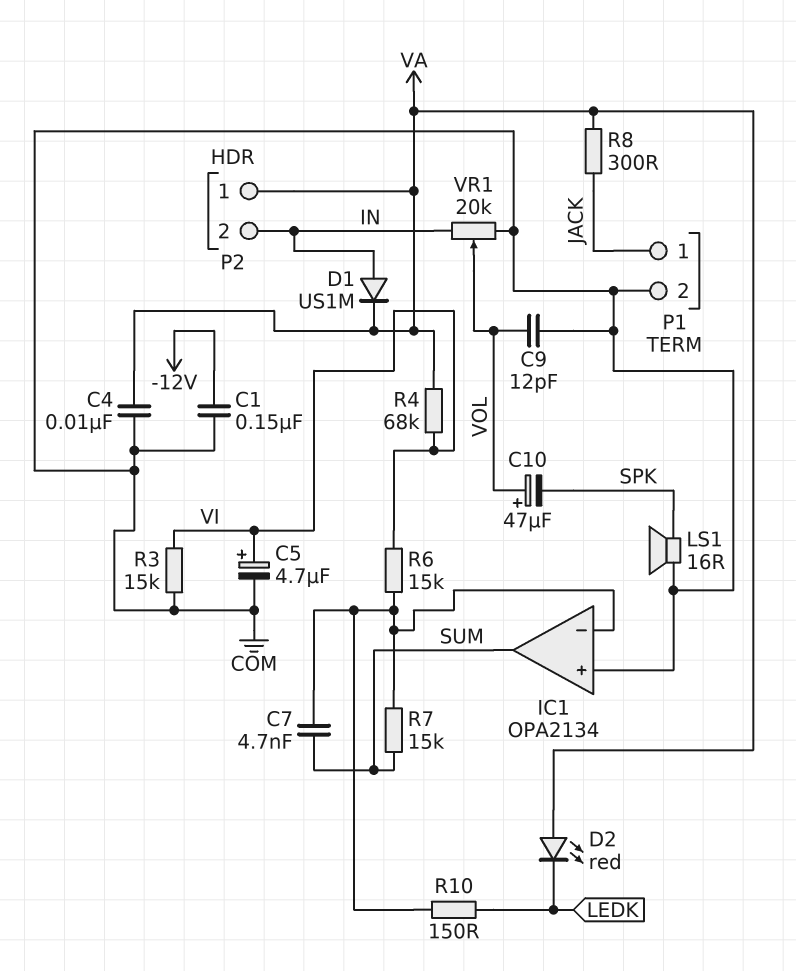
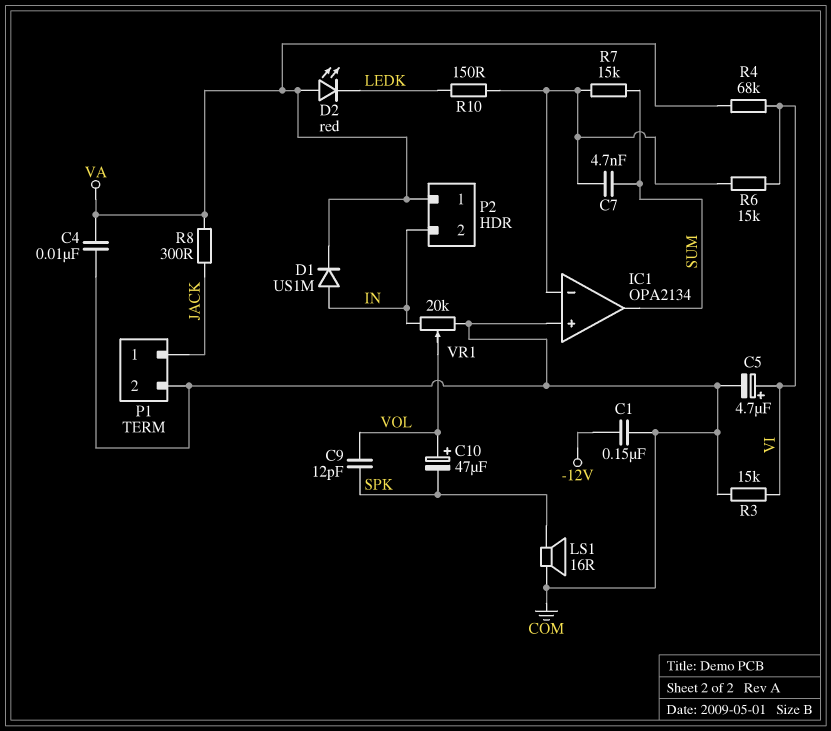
C9: 12pF (COM, VOL) -> 12pF (SPK, VOL)

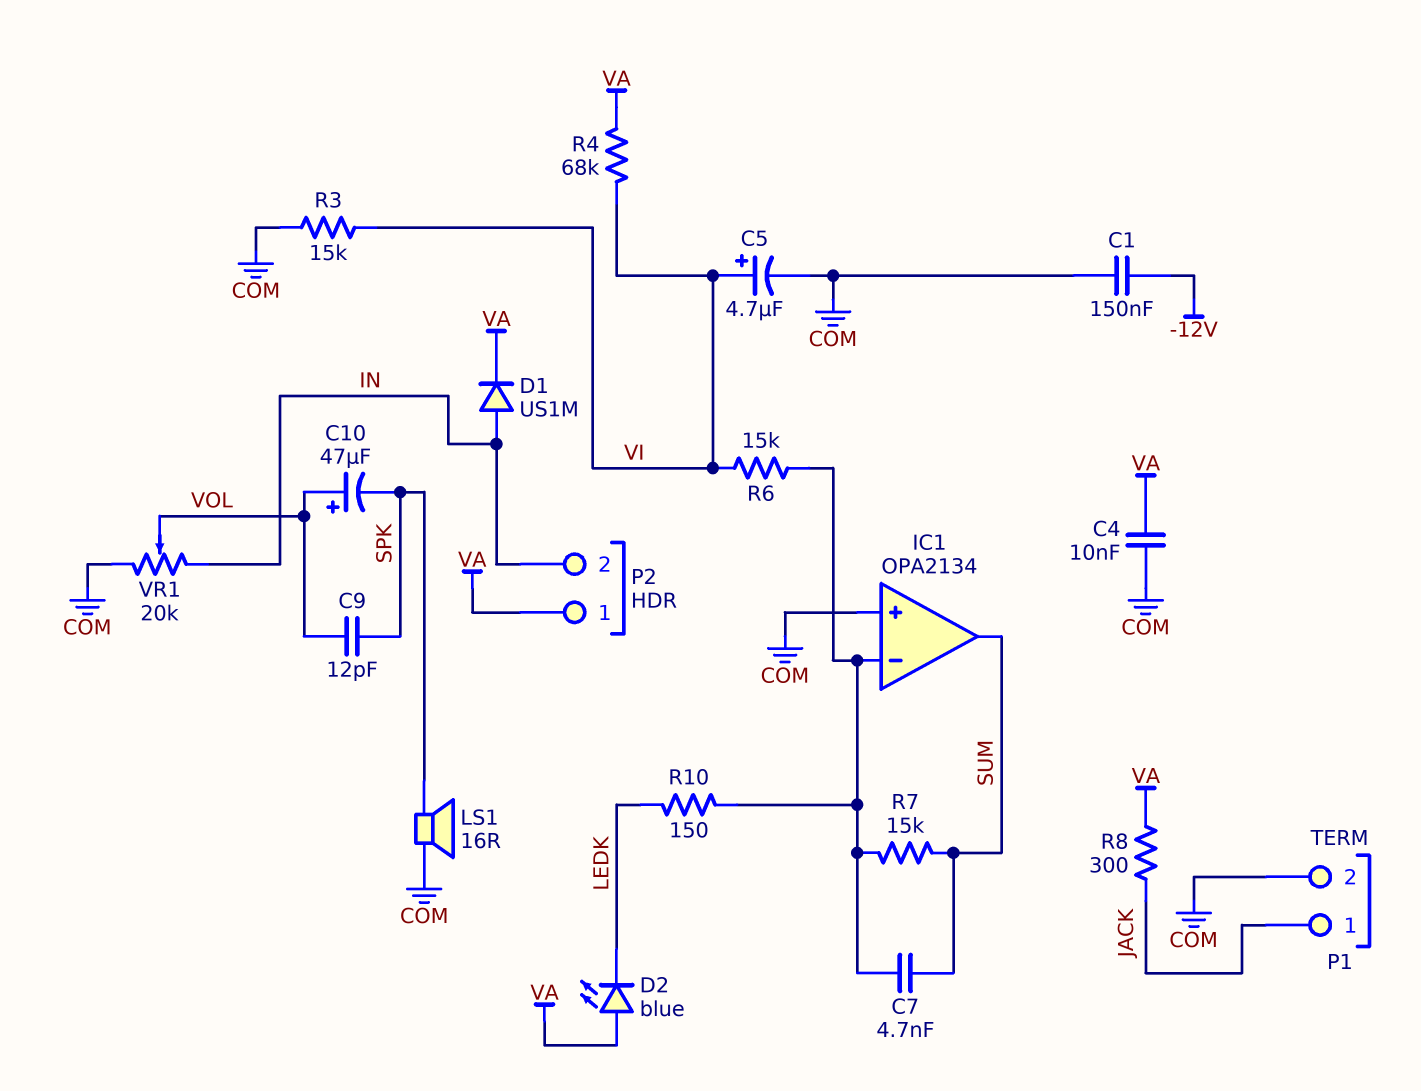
D2: LED red (A VA, K LEDK) -> LED blue (A VA, K LEDK)

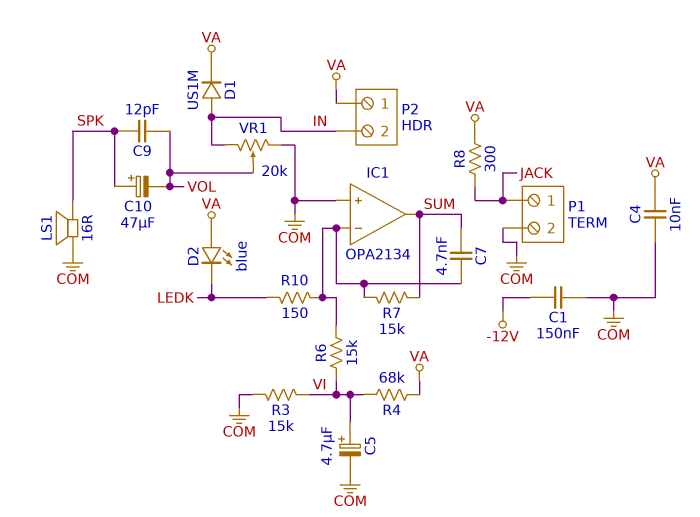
C10: 47uF (plus VOL, minus SPK) -> 47uF (plus SPK, minus VOL)

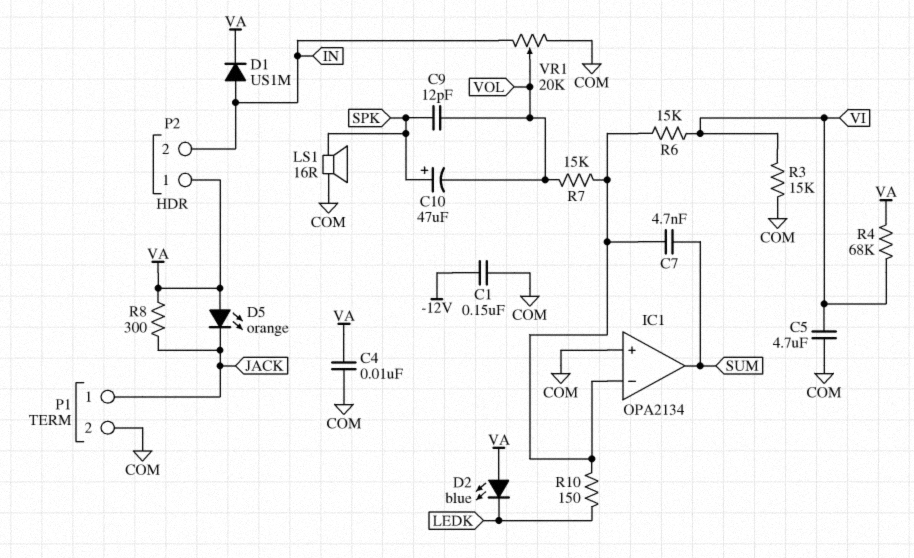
C5: 4.7uF (plus VI, minus COM) -> 4.7uF (COM, VI)
D5: none -> LED orange (A VA, K JACK)
R7: 15k (IC1/in-, SUM) -> 15k (IC1/in-, VOL)

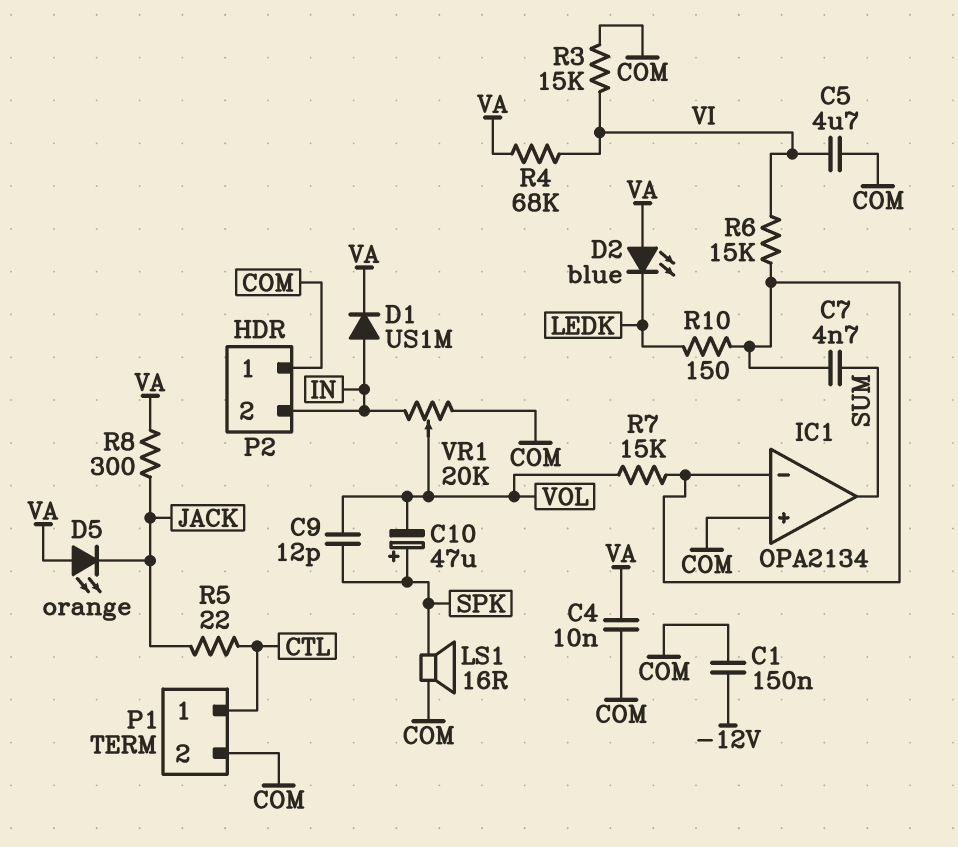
P1 pin 1: JACK -> CTL
P2 pin 1: VA -> COM
R5: none -> 22 (CTL, JACK)

